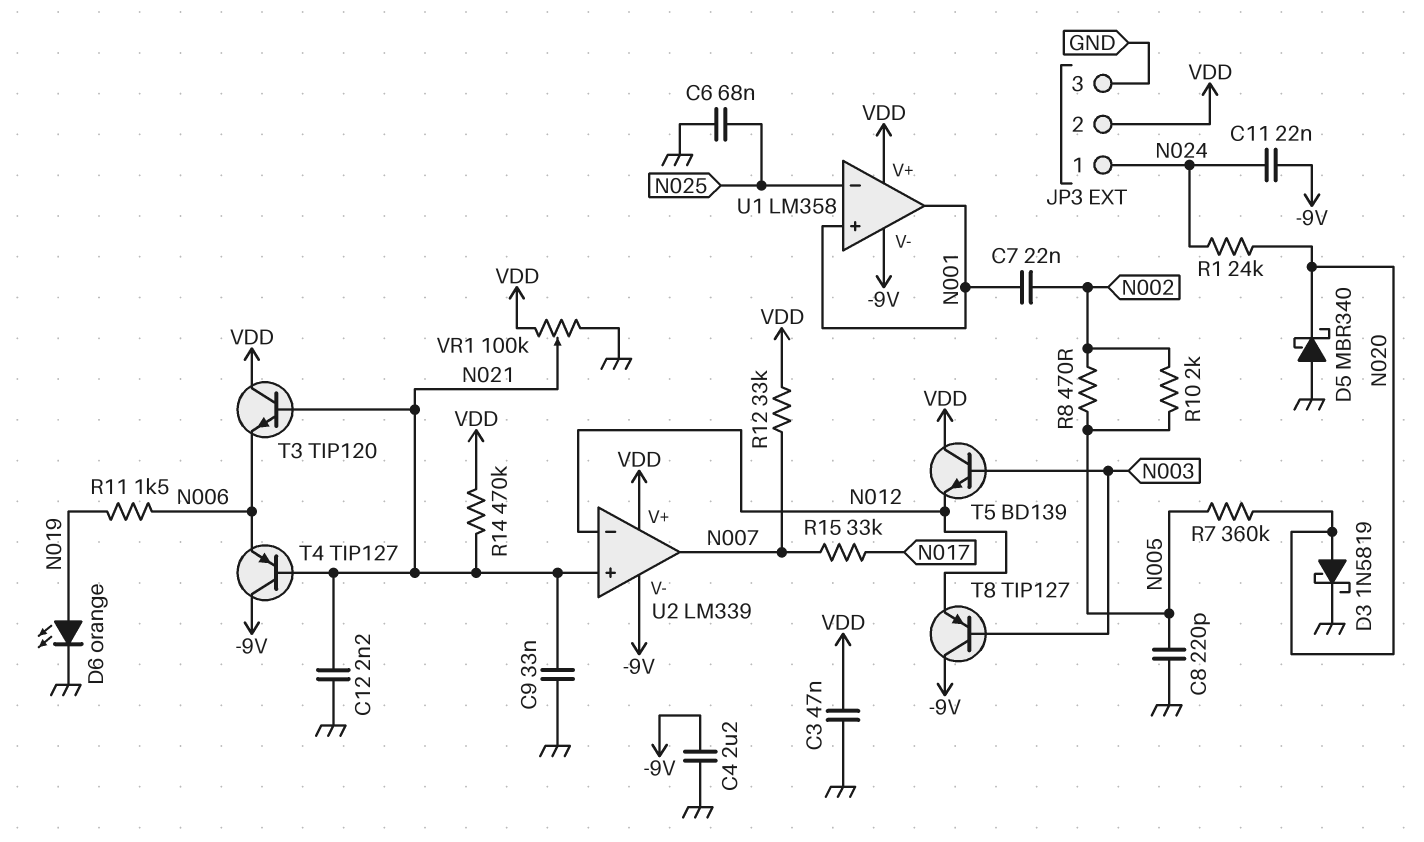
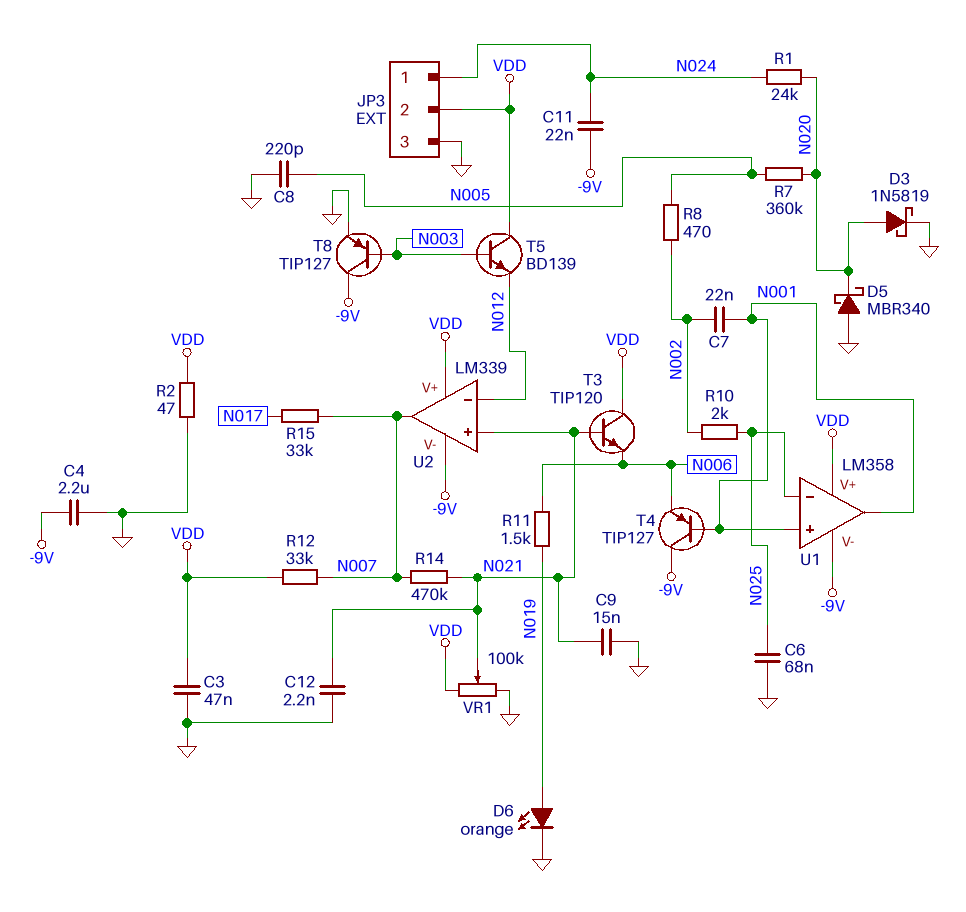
C9: 33nF (GND, N021) -> 15nF (GND, N021)
R2: none -> 47 (GND, VDD)
R10: 2k (N002, N005) -> 2k (N002, N025)
R14: 470k (N021, VDD) -> 470k (N007, N021)
T4: PNP TIP127 (B N021, C -9V, E N006) -> PNP TIP127 (B N001, C -9V, E N006)
T8: PNP TIP127 (B N003, C -9V, E N012) -> PNP TIP127 (B N003, C -9V, E GND)

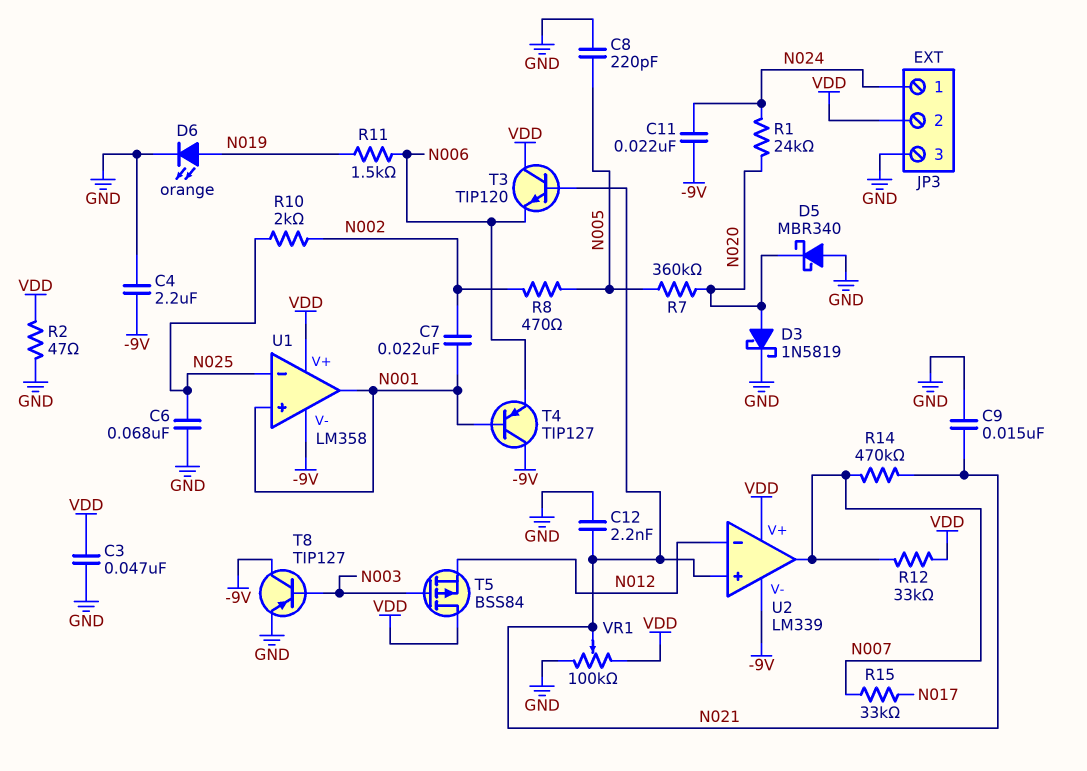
T5: NPN BD139 (B N003, C VDD, E N012) -> PMOS BSS84 (G N003, D VDD, S N012)

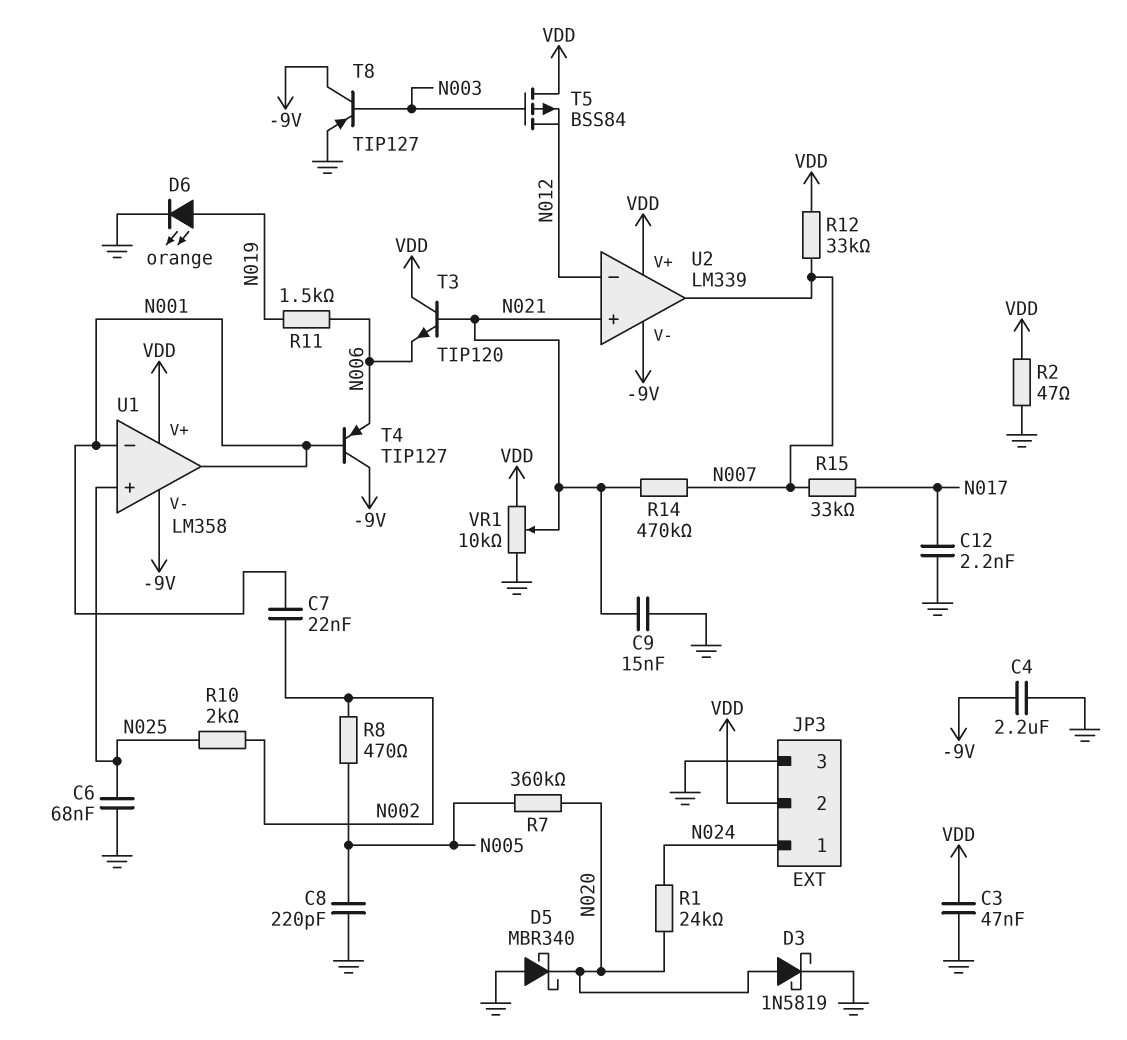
C11: 22nF (-9V, N024) -> none
C12: 2.2nF (GND, N021) -> 2.2nF (GND, N017)
U1 pin in+: N001 -> N025
U1 pin in-: N025 -> N001
VR1: 100k (GND, VDD, wiper N021) -> 10k (GND, VDD, wiper N021)

